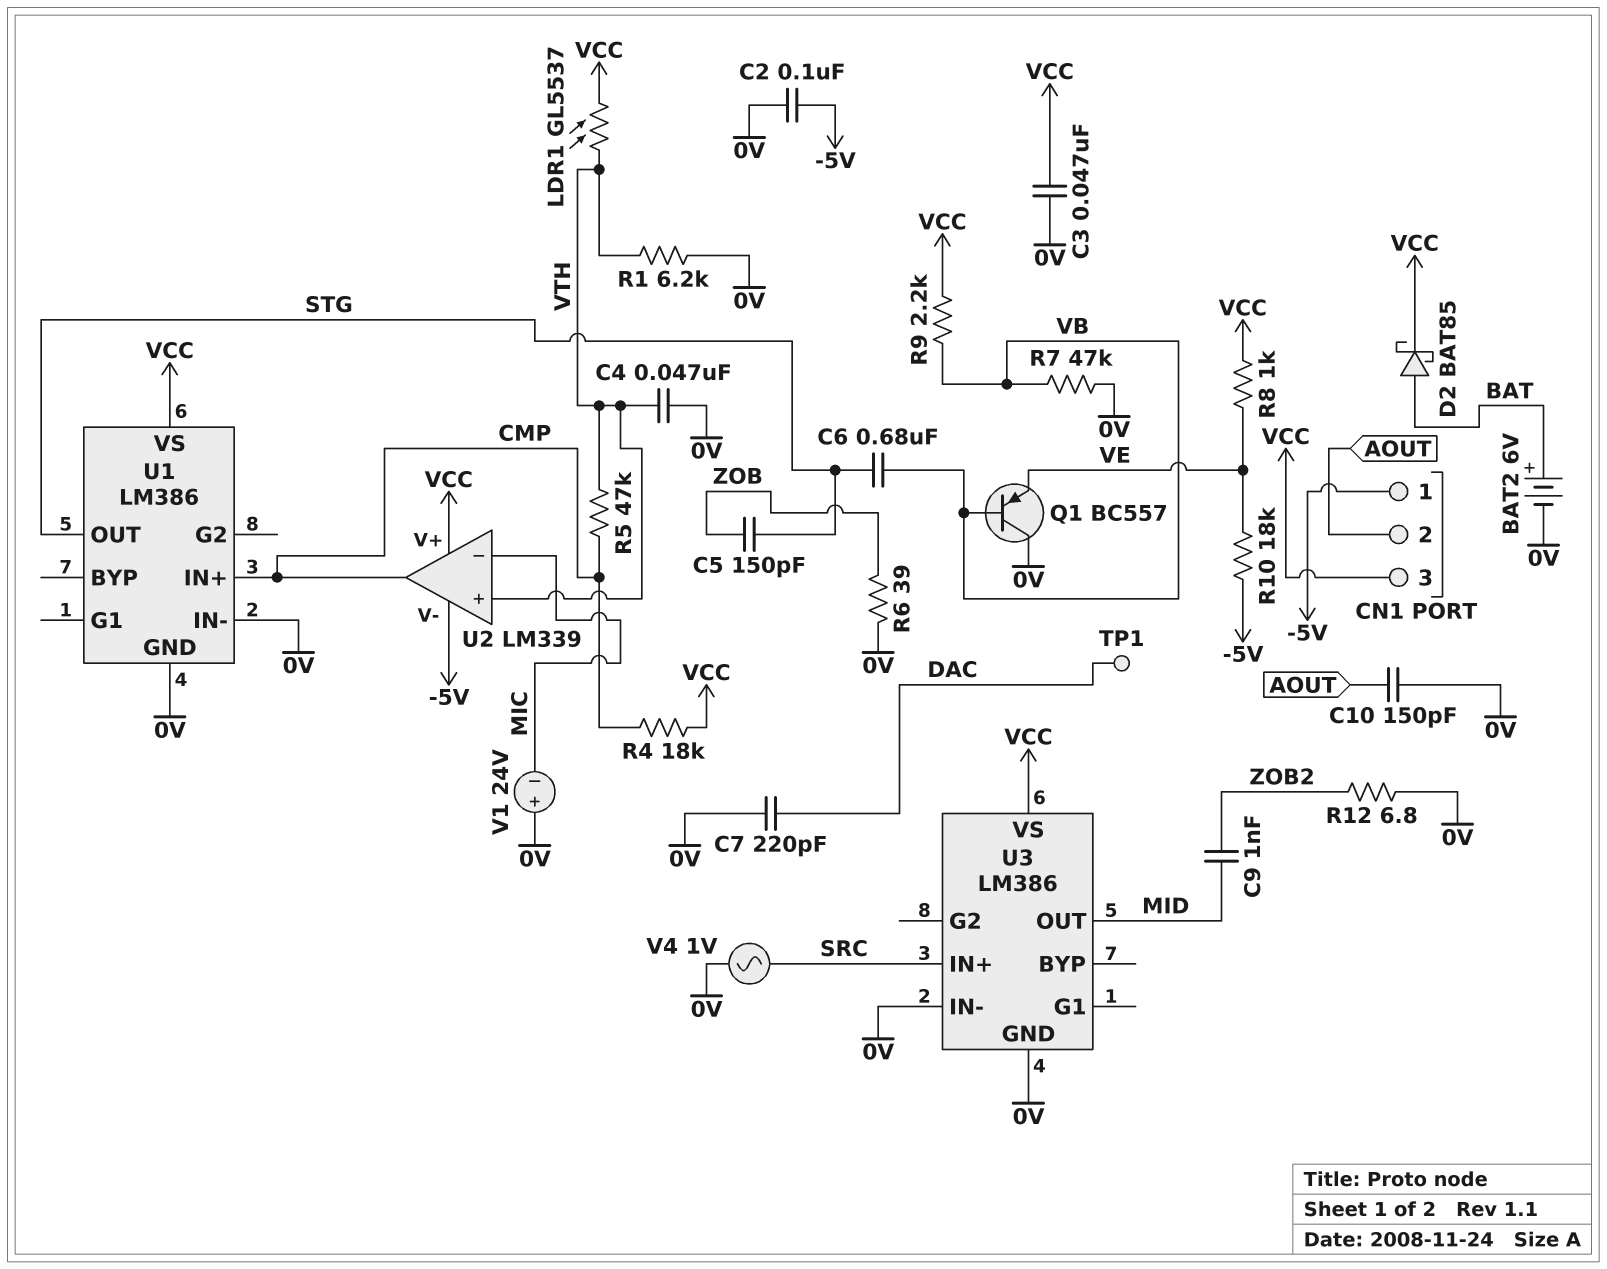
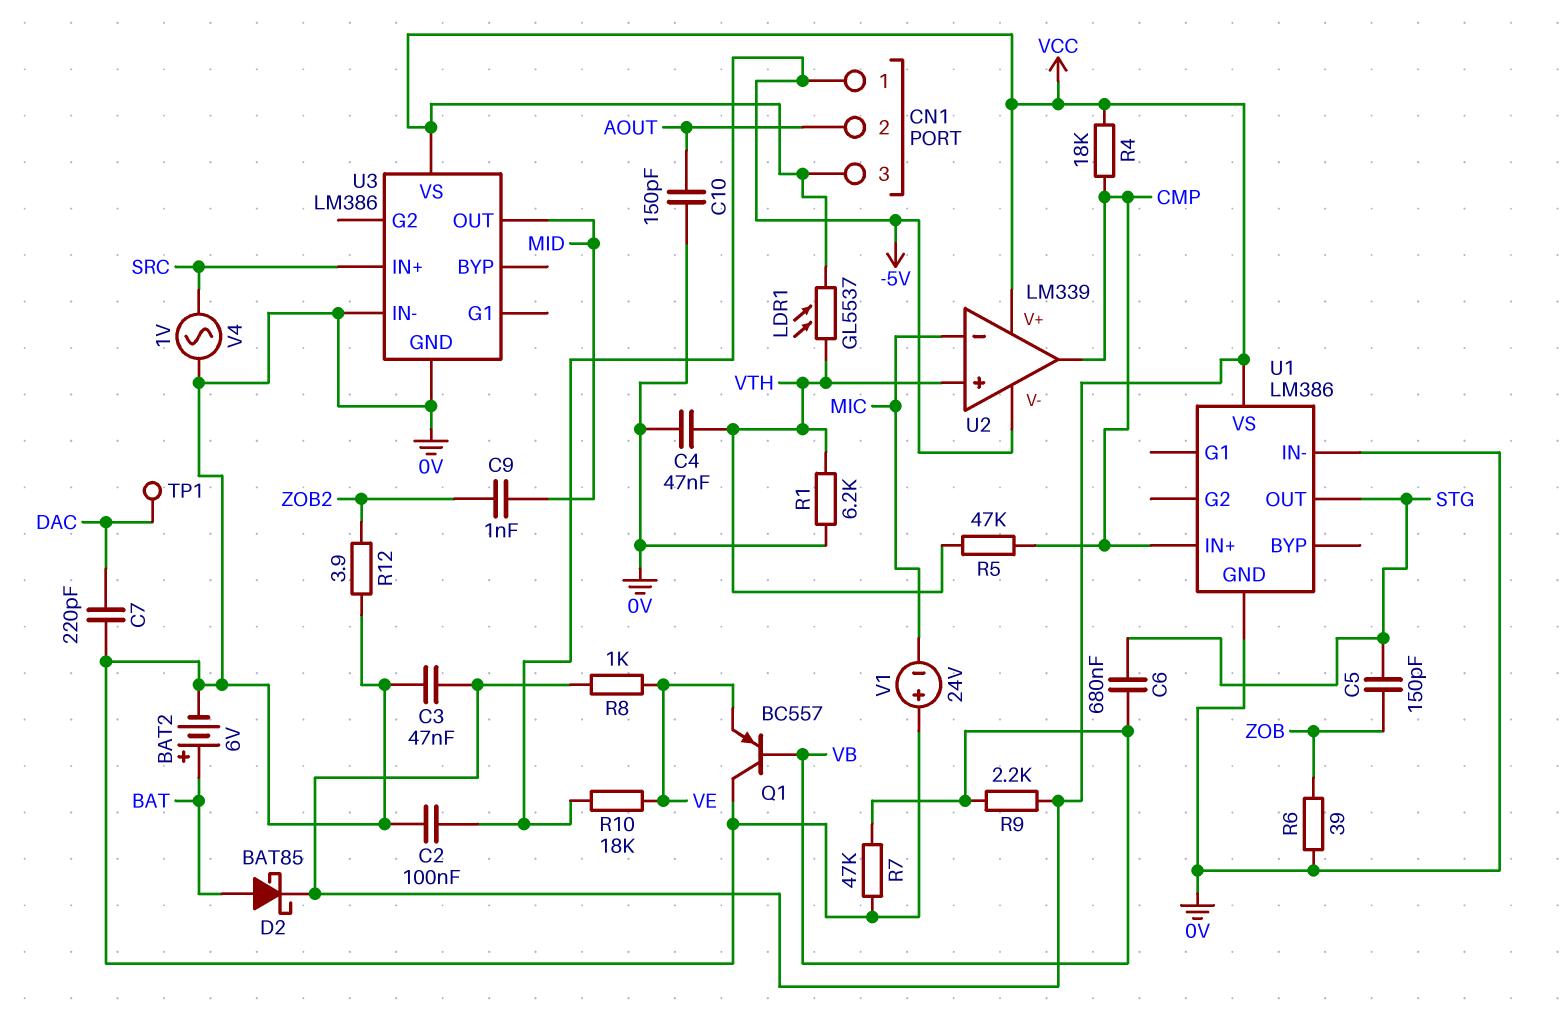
R12: 6.8 (0V, ZOB2) -> 3.9 (0V, ZOB2)

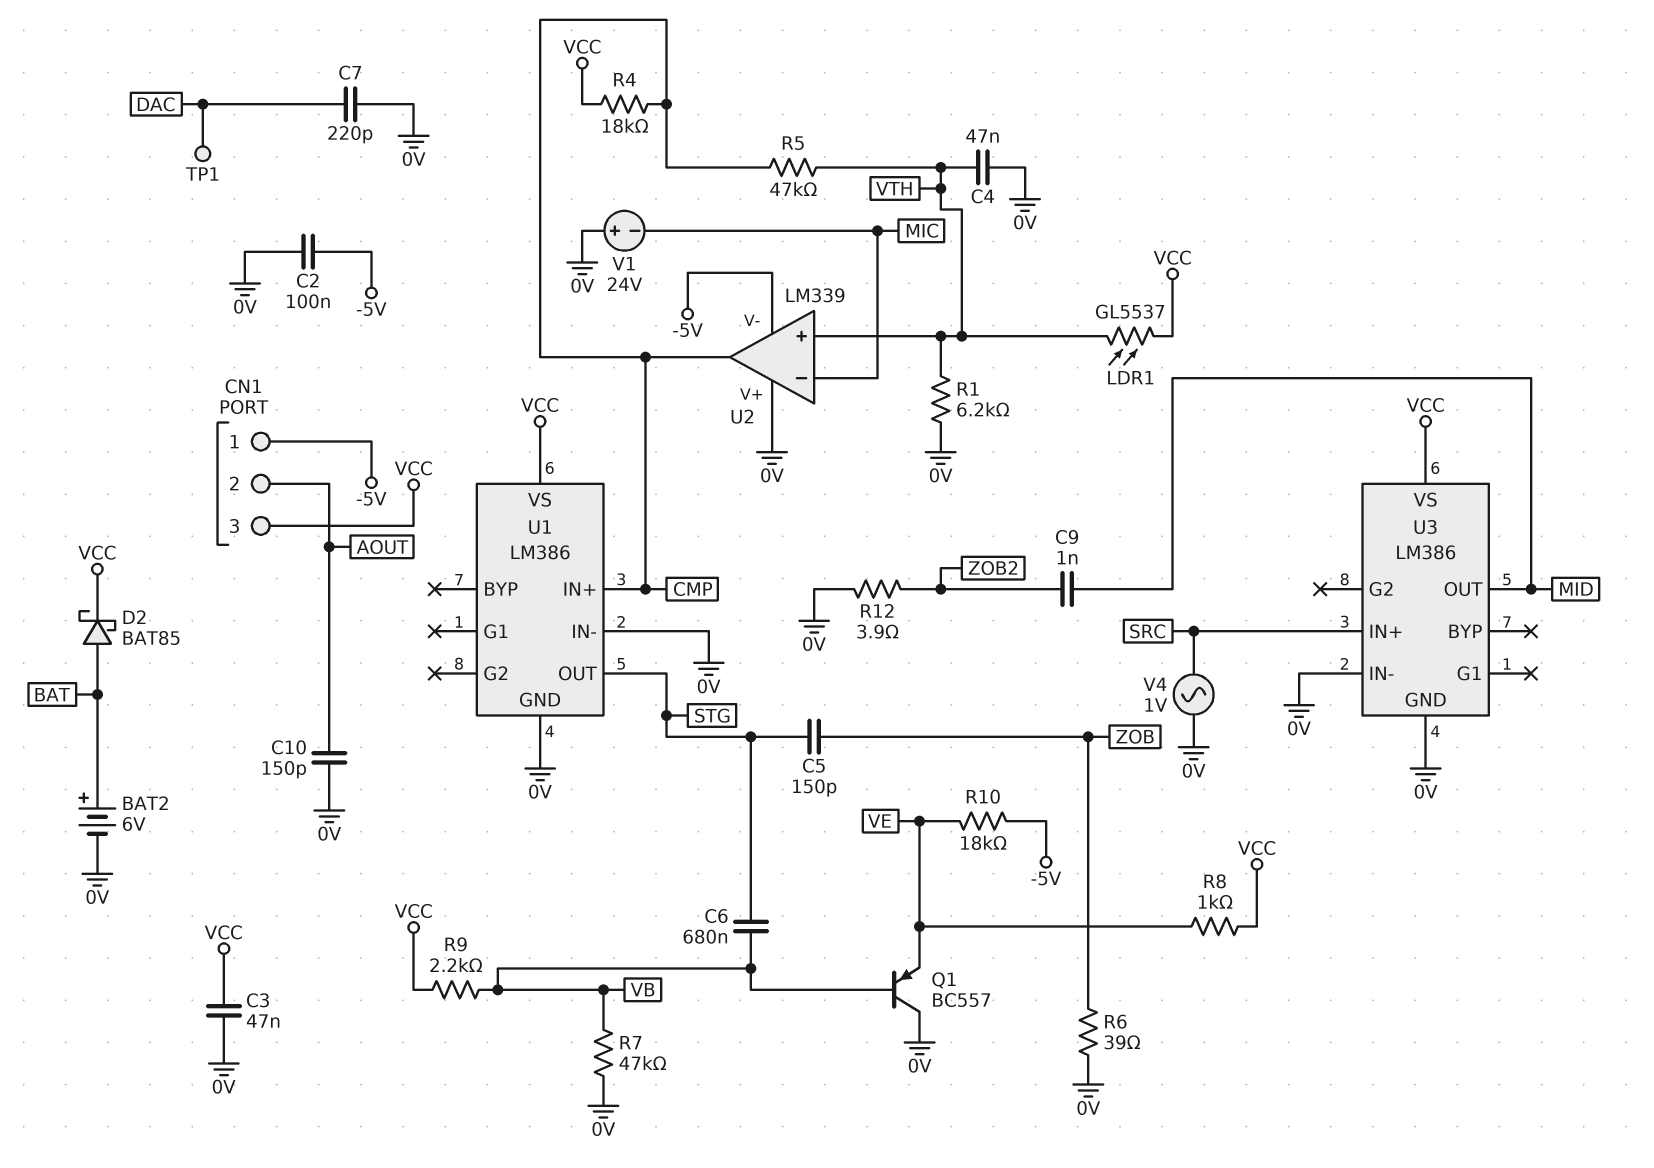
U2 pin V+: VCC -> 0V

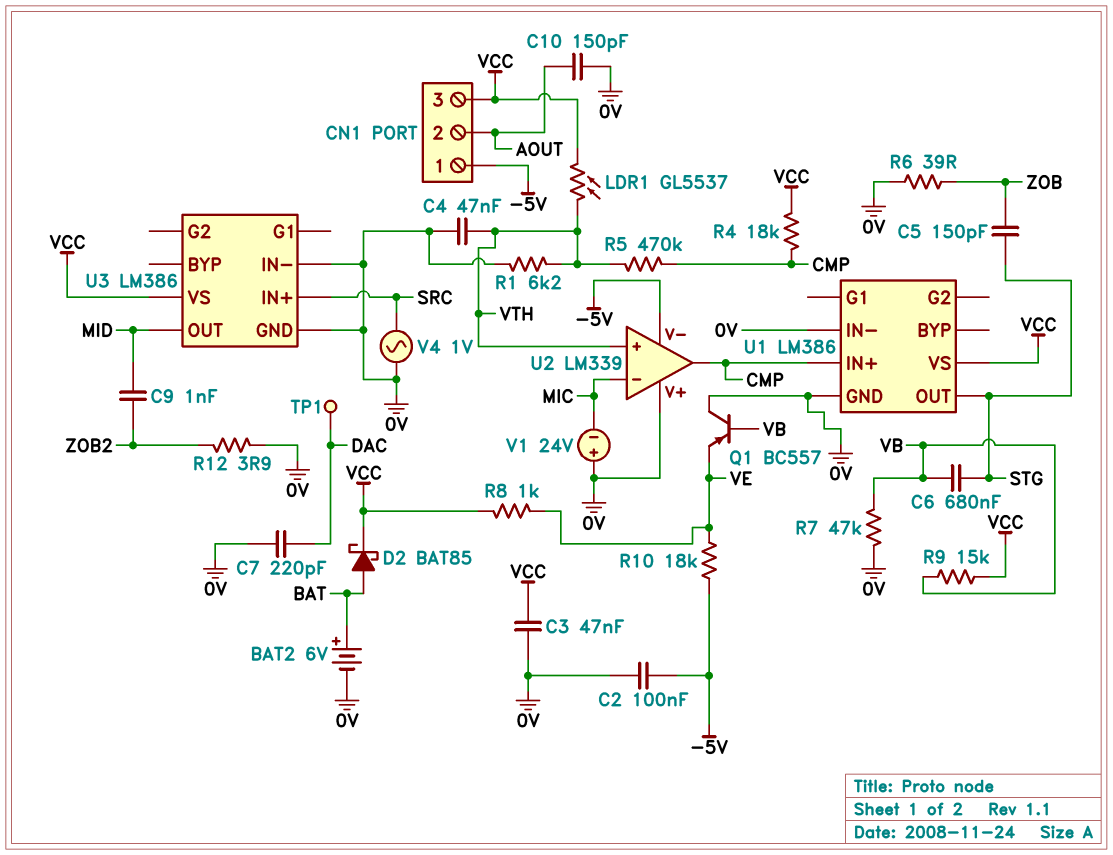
R5: 47k (CMP, VTH) -> 470k (CMP, VTH)
R9: 2.2k (VB, VCC) -> 15k (VB, VCC)

